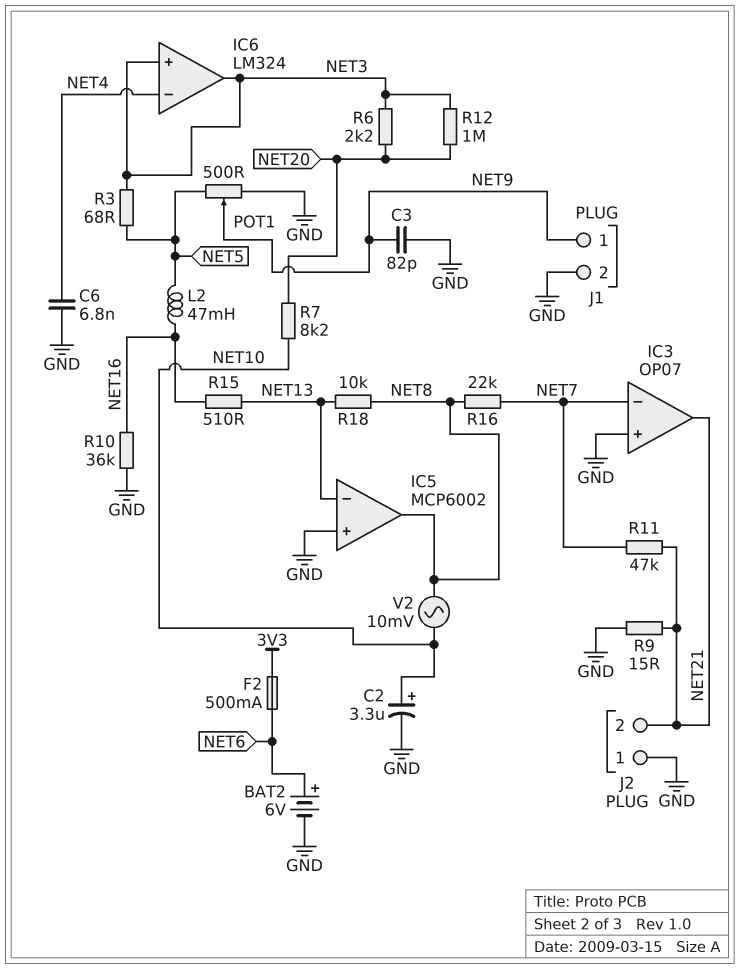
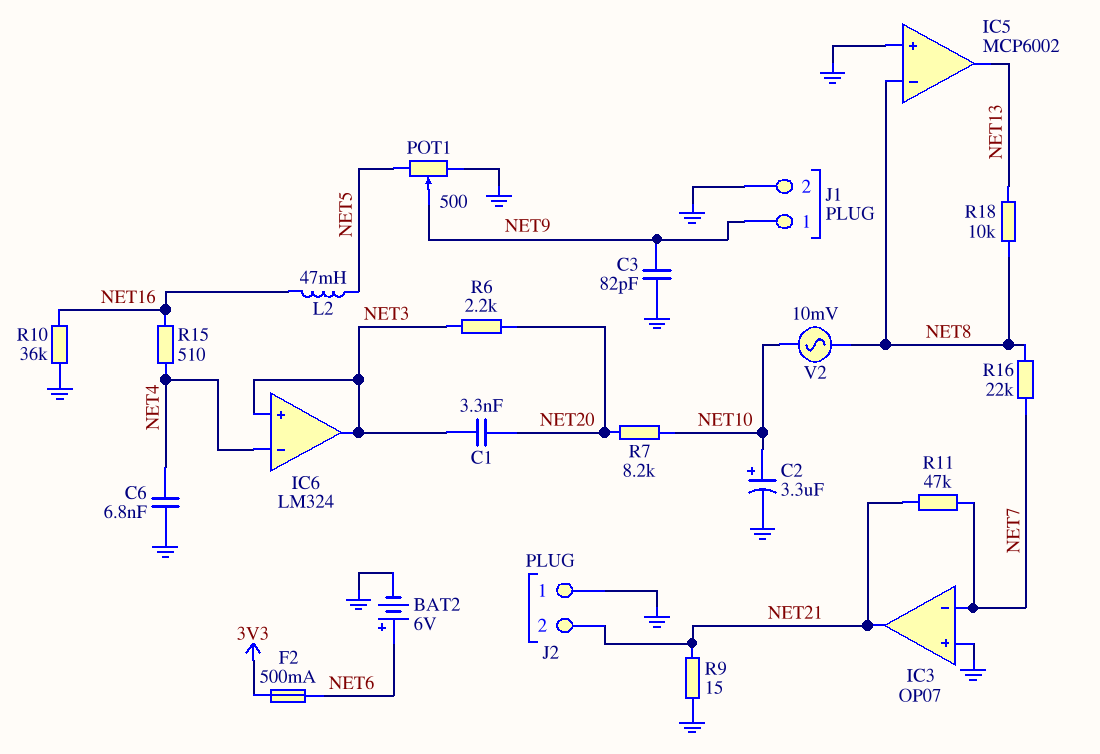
C1: none -> 3.3nF (NET3, NET20)
IC5 pin in-: NET13 -> NET8
IC5 pin out: NET8 -> NET13
R3: 68 (NET3, NET5) -> none
R12: 1M (NET3, NET20) -> none
R15: 510 (NET13, NET16) -> 510 (NET4, NET16)

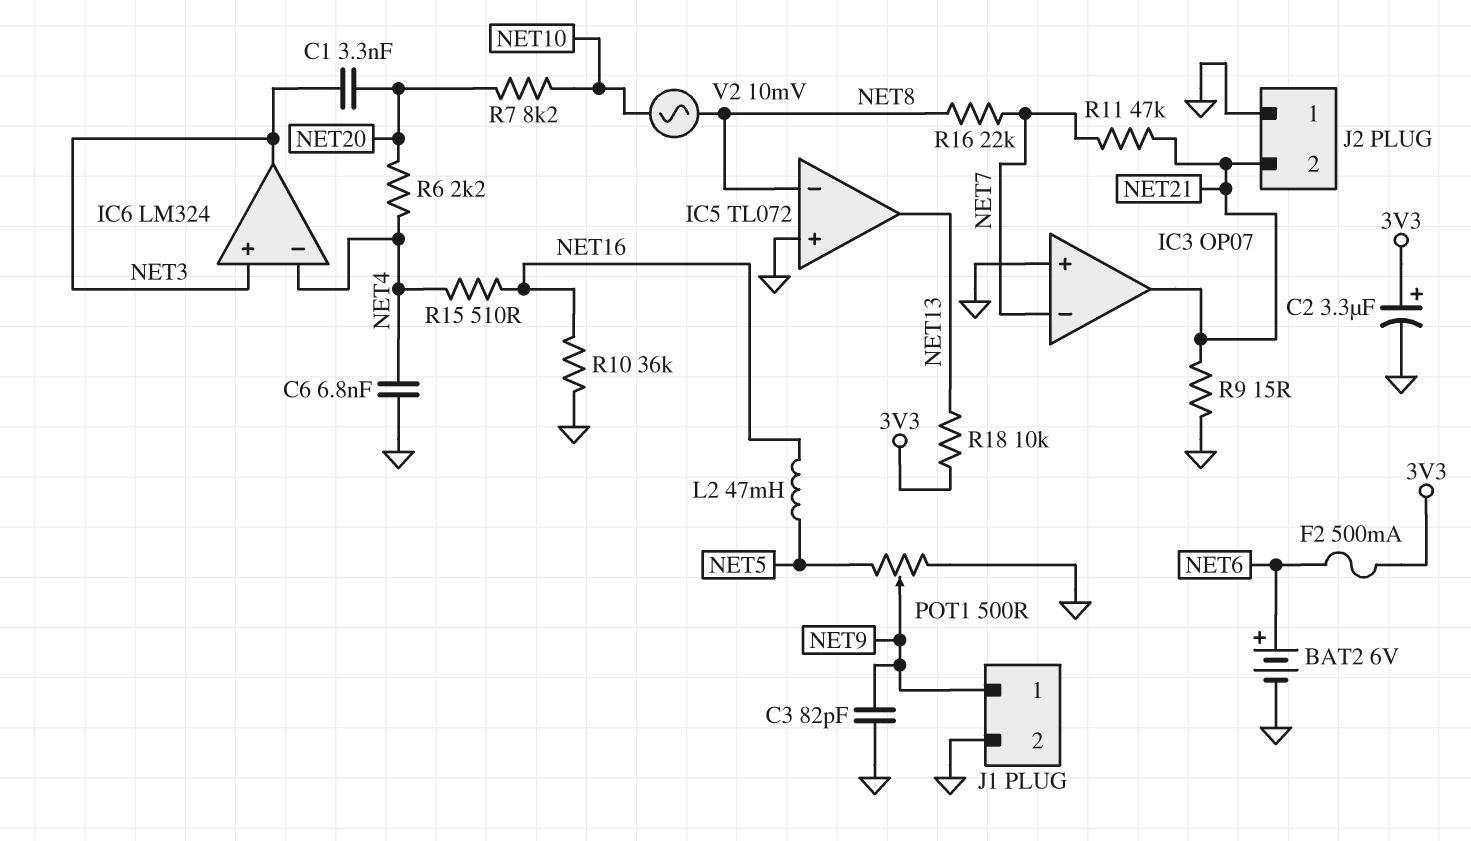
C2: 3.3uF (plus NET10, minus GND) -> 3.3uF (plus 3V3, minus GND)
IC5: MCP6002 -> TL072
R6: 2.2k (NET3, NET20) -> 2.2k (NET4, NET20)
R18: 10k (NET8, NET13) -> 10k (3V3, NET13)

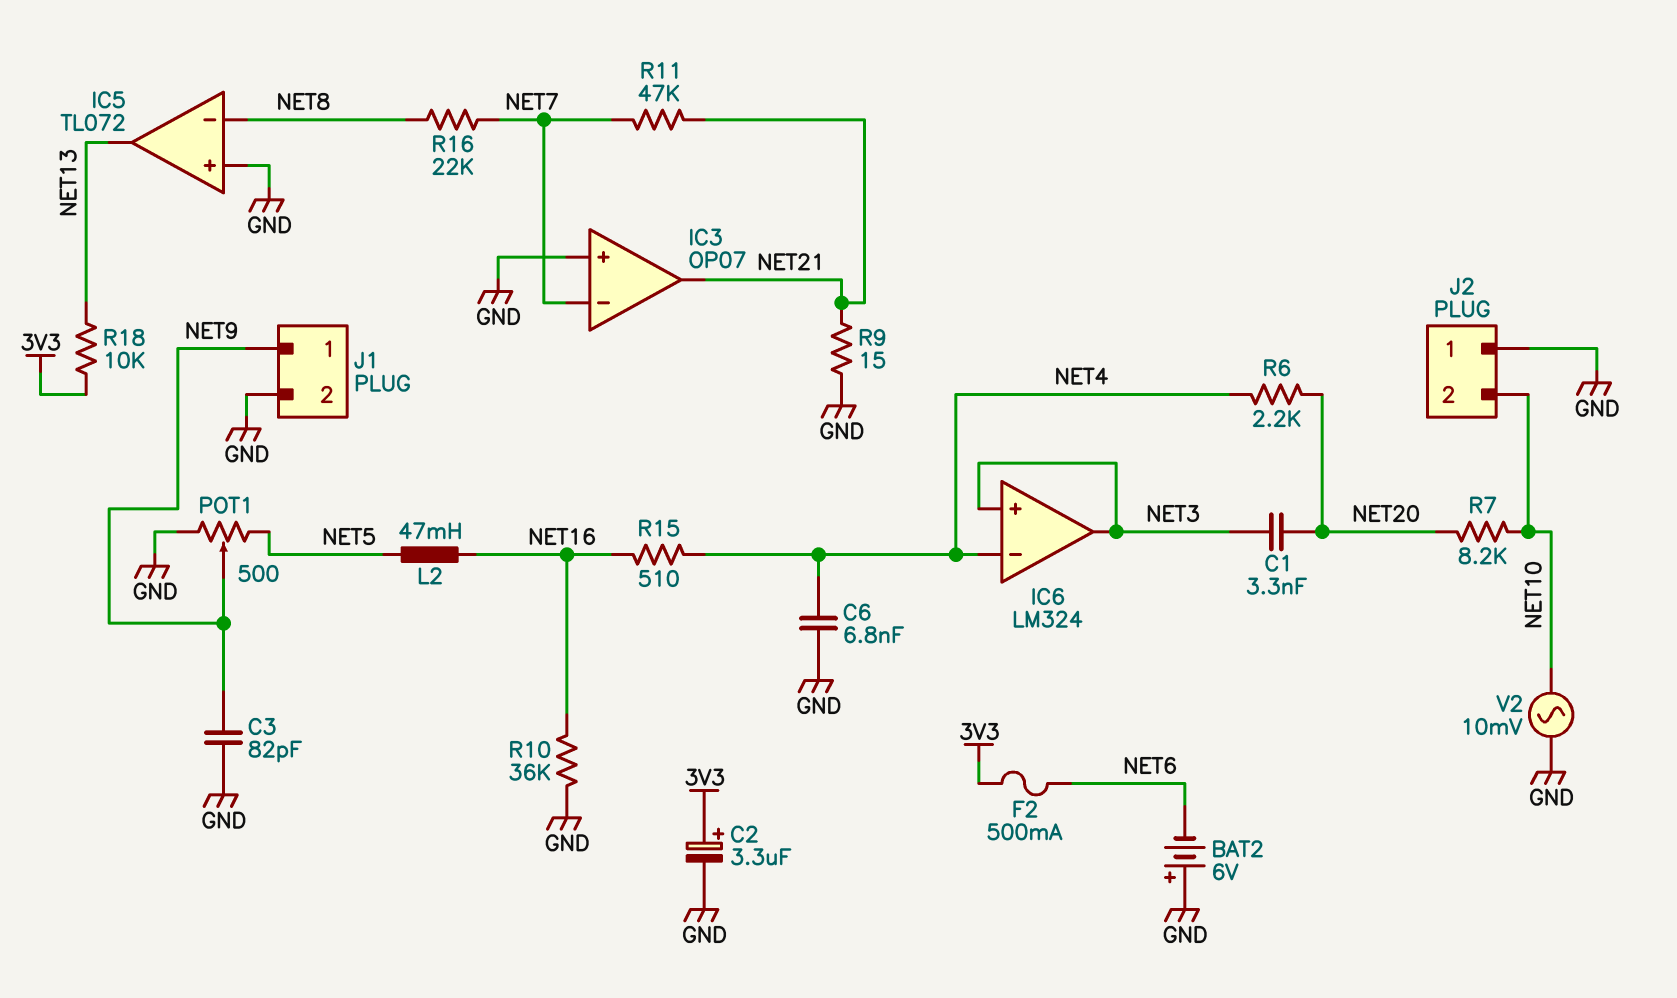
BAT2: 6V (plus NET6, minus GND) -> 6V (plus GND, minus NET6)
J2 pin 2: NET21 -> NET10
V2: AC 10mV (NET8, NET10) -> AC 10mV (GND, NET10)

